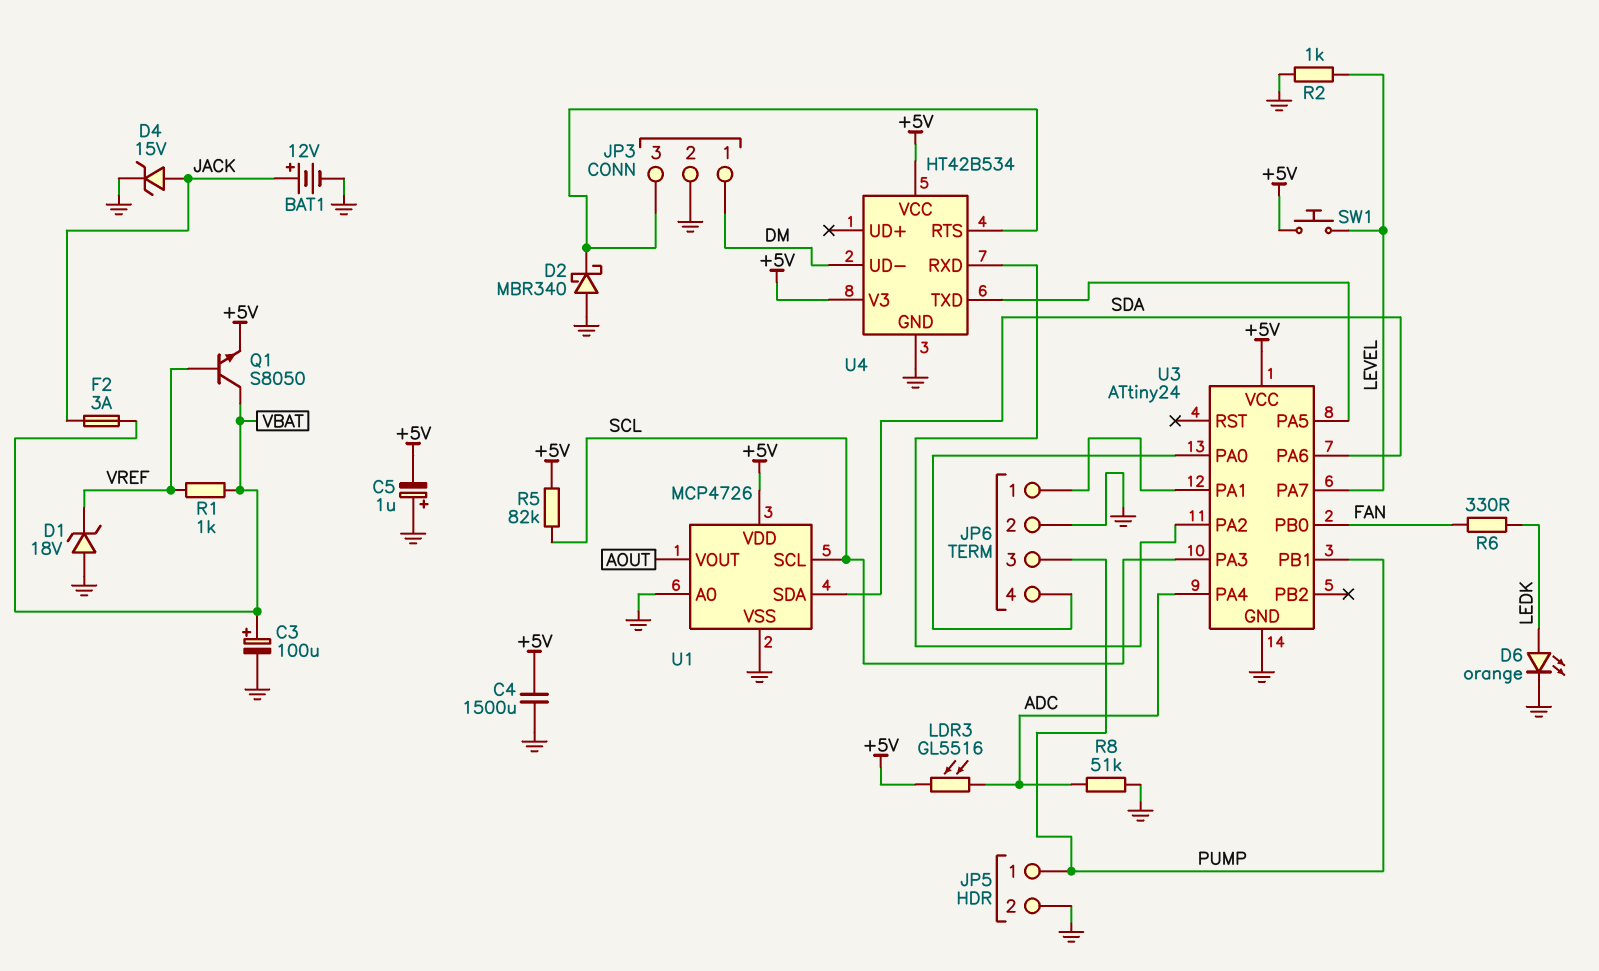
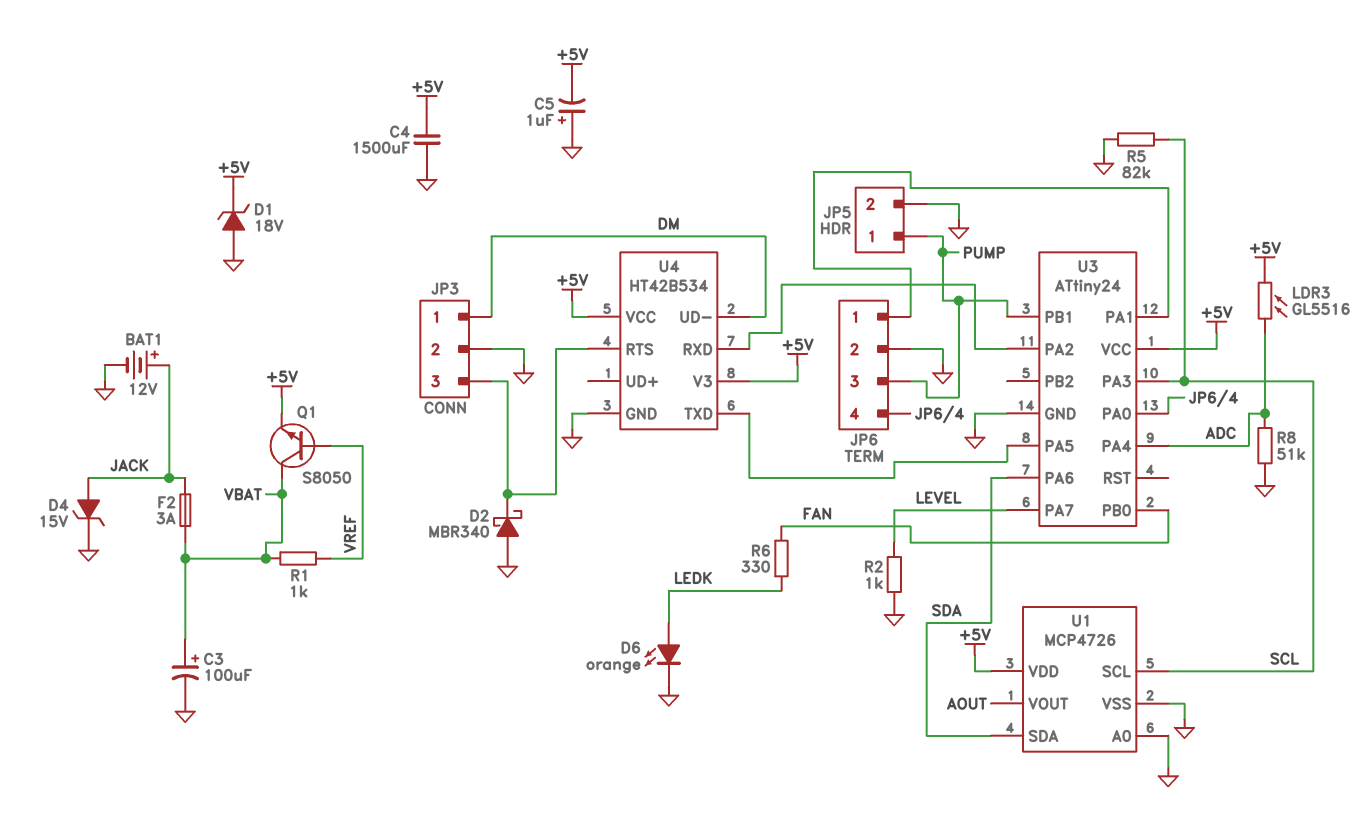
D1: zener 18V (A GND, K VREF) -> zener 18V (A GND, K +5V)
R5: 82k (+5V, SCL) -> 82k (GND, SCL)
SW1: button (+5V, LEVEL) -> none

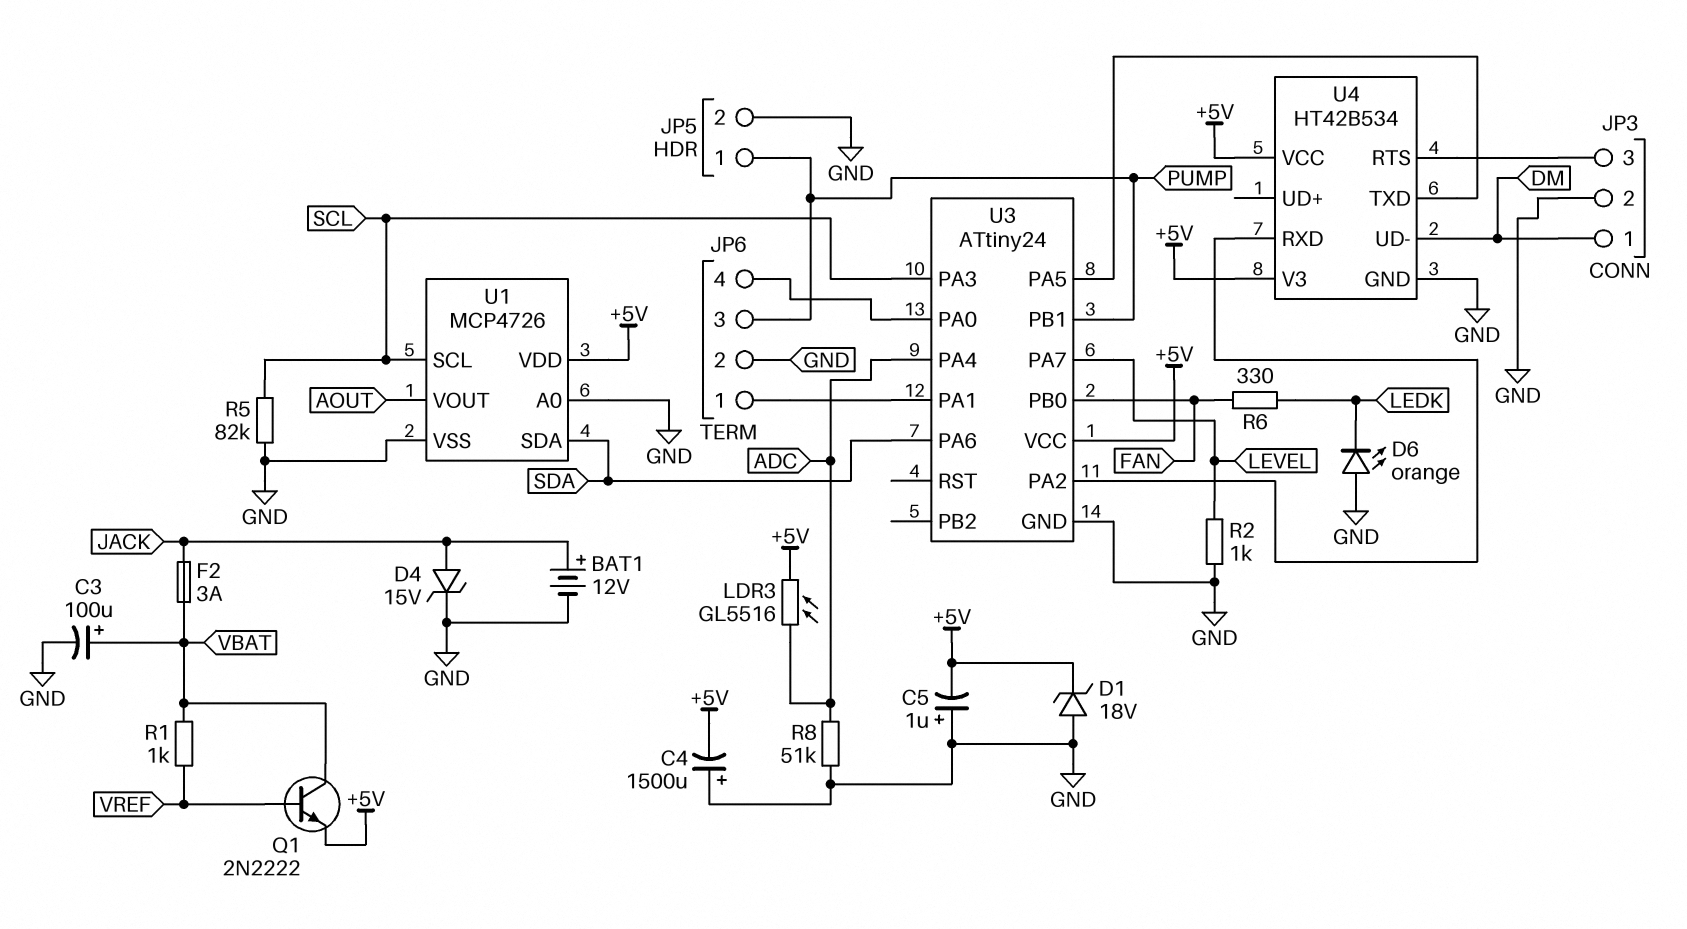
C4: 1500uF (+5V, GND) -> 1500uF (plus GND, minus +5V)
D2: schottky MBR340 (A GND, K JP3/3) -> none
D6: LED orange (A LEDK, K GND) -> LED orange (A GND, K LEDK)
Q1: NPN S8050 (B VREF, C VBAT, E +5V) -> NPN 2N2222 (B VREF, C VBAT, E +5V)

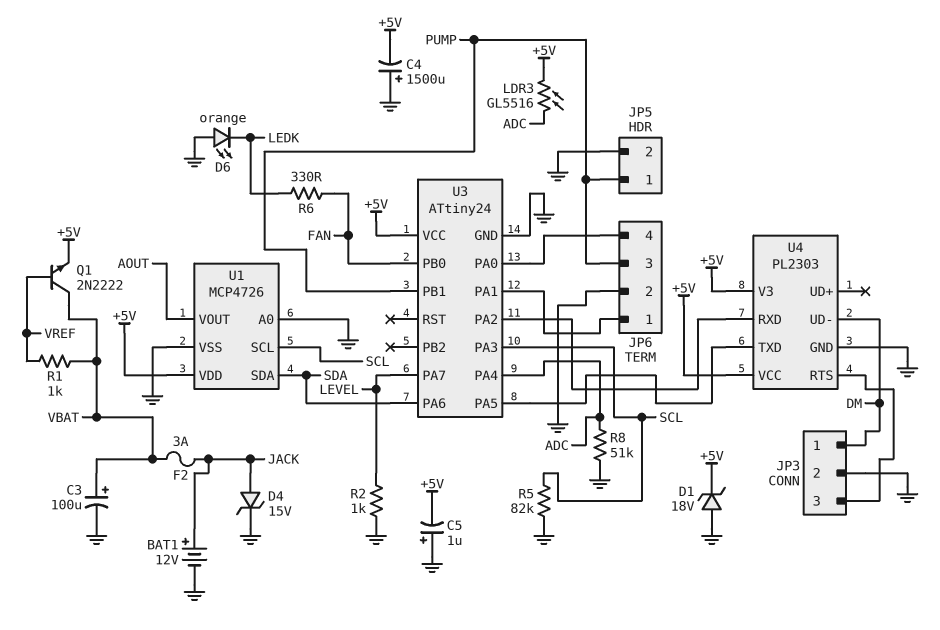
U4: HT42B534 -> PL2303

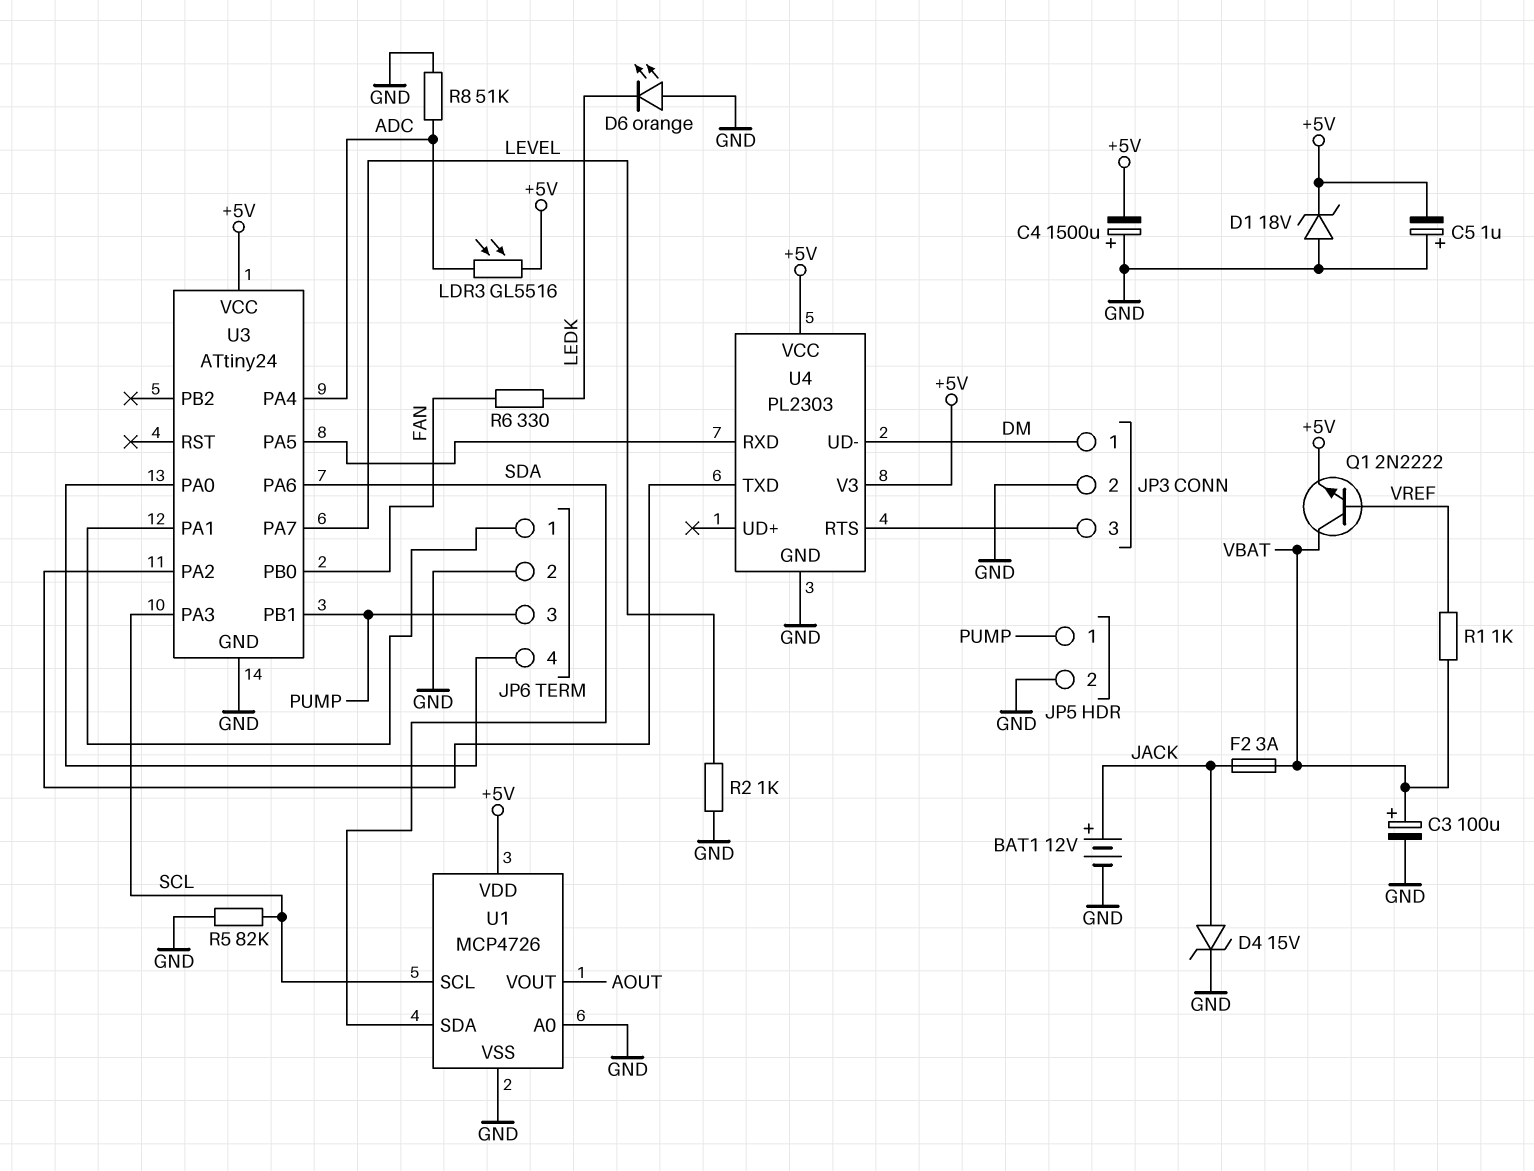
U4 pin RXD: U3/PA2 -> U3/PA5
U4 pin TXD: U3/PA5 -> U3/PA2

